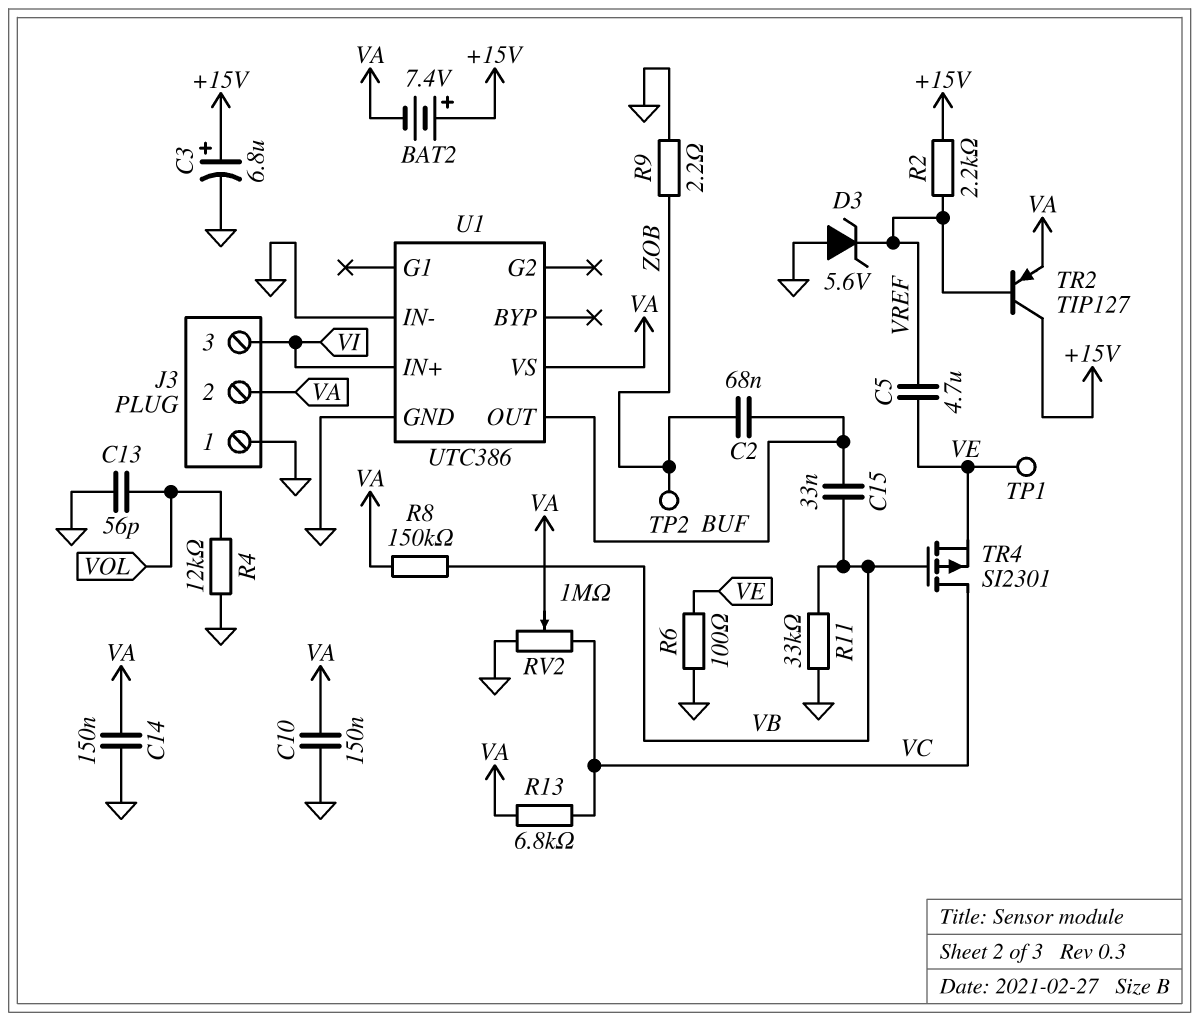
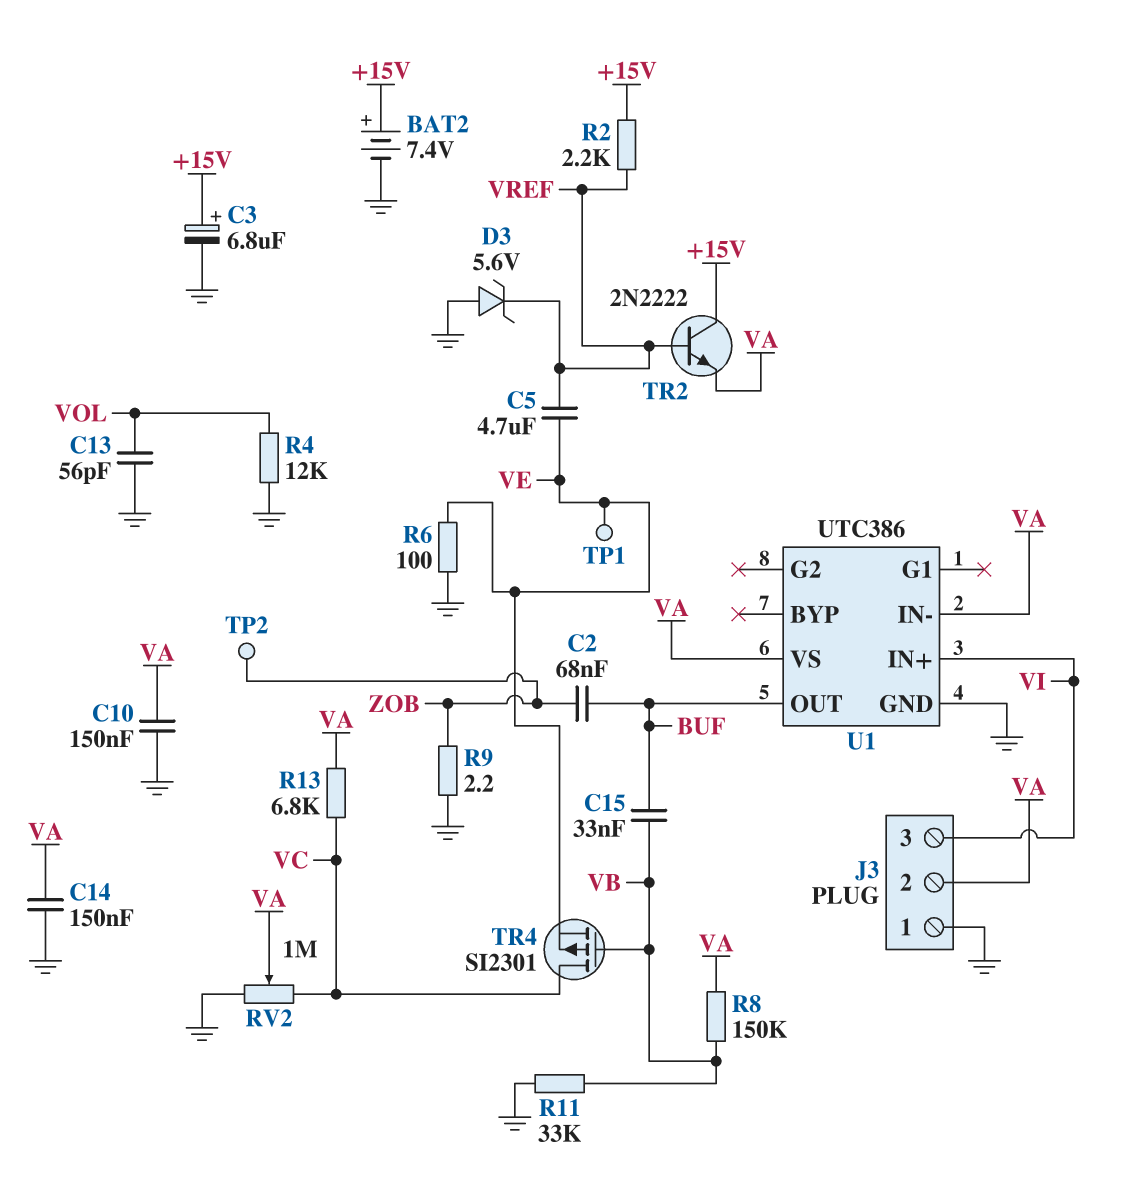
BAT2: 7.4V (plus +15V, minus VA) -> 7.4V (plus +15V, minus GND)
TR2: PNP TIP127 (B VREF, C +15V, E VA) -> NPN 2N2222 (B VREF, C +15V, E VA)
U1 pin IN-: GND -> VA

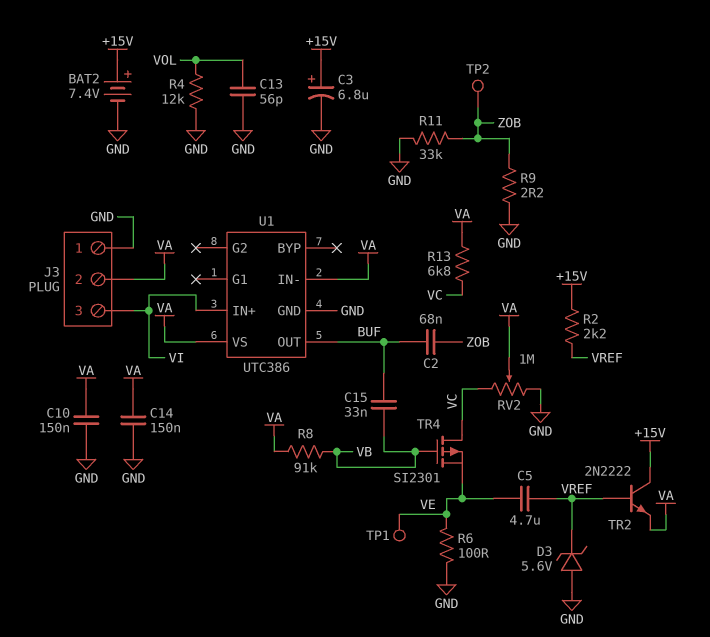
R8: 150k (VA, VB) -> 91k (VA, VB)
R11: 33k (GND, VB) -> 33k (GND, ZOB)

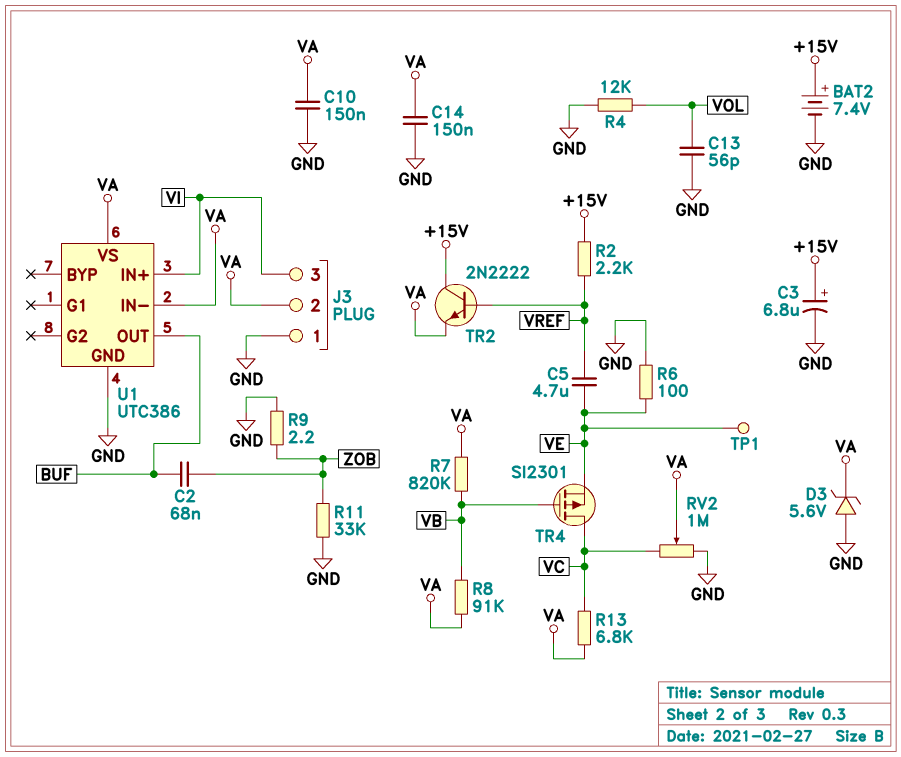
C15: 33nF (BUF, VB) -> none
D3: zener 5.6V (A GND, K VREF) -> zener 5.6V (A GND, K VA)
R7: none -> 820k (VA, VB)
TP2: test point (ZOB) -> none

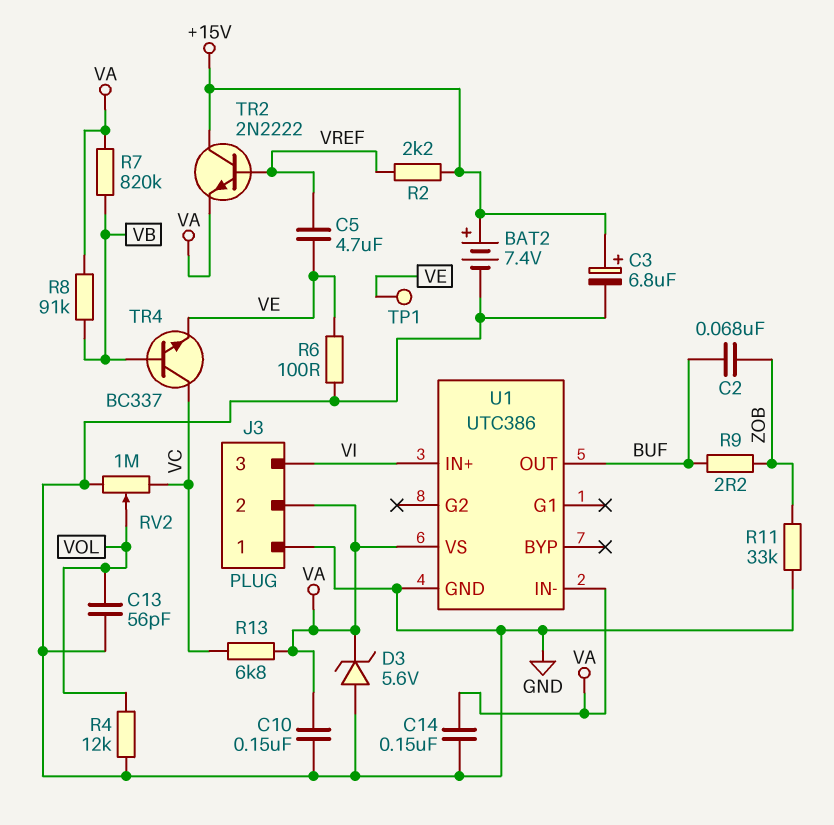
R9: 2.2 (GND, ZOB) -> 2.2 (BUF, ZOB)
RV2: 1M (GND, VC, wiper VA) -> 1M (GND, VC, wiper VOL)
TR4: PMOS SI2301 (G VB, D VC, S VE) -> NPN BC337 (B VB, C VC, E VE)

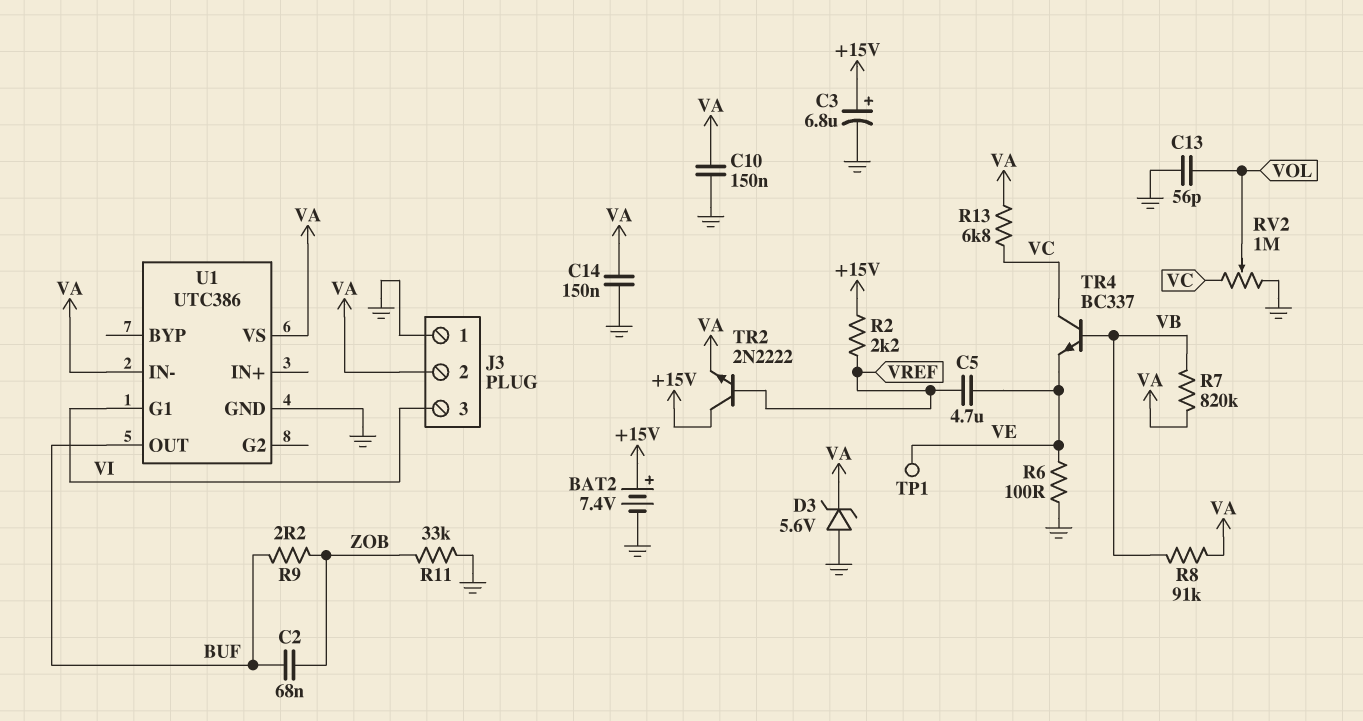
R4: 12k (GND, VOL) -> none
U1 pin G1: none -> VI
U1 pin IN+: VI -> none

